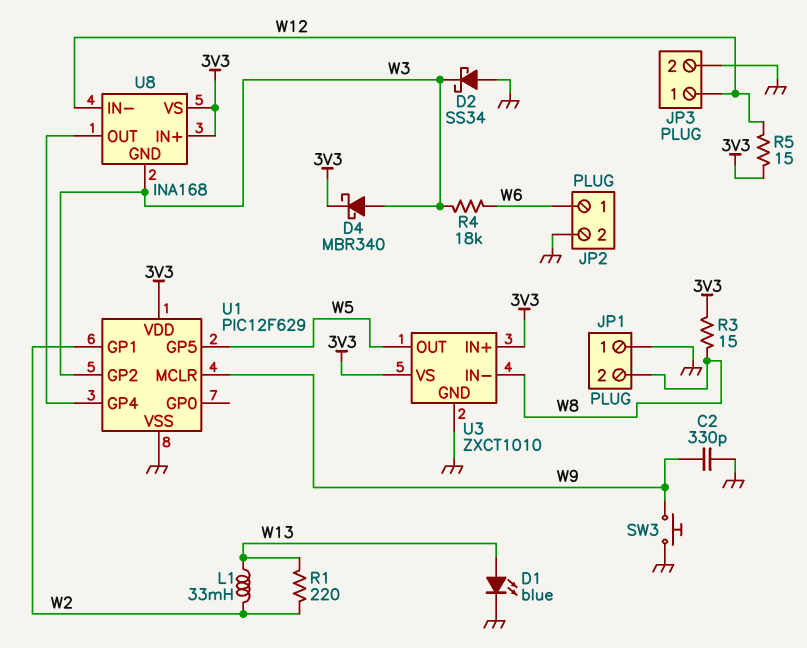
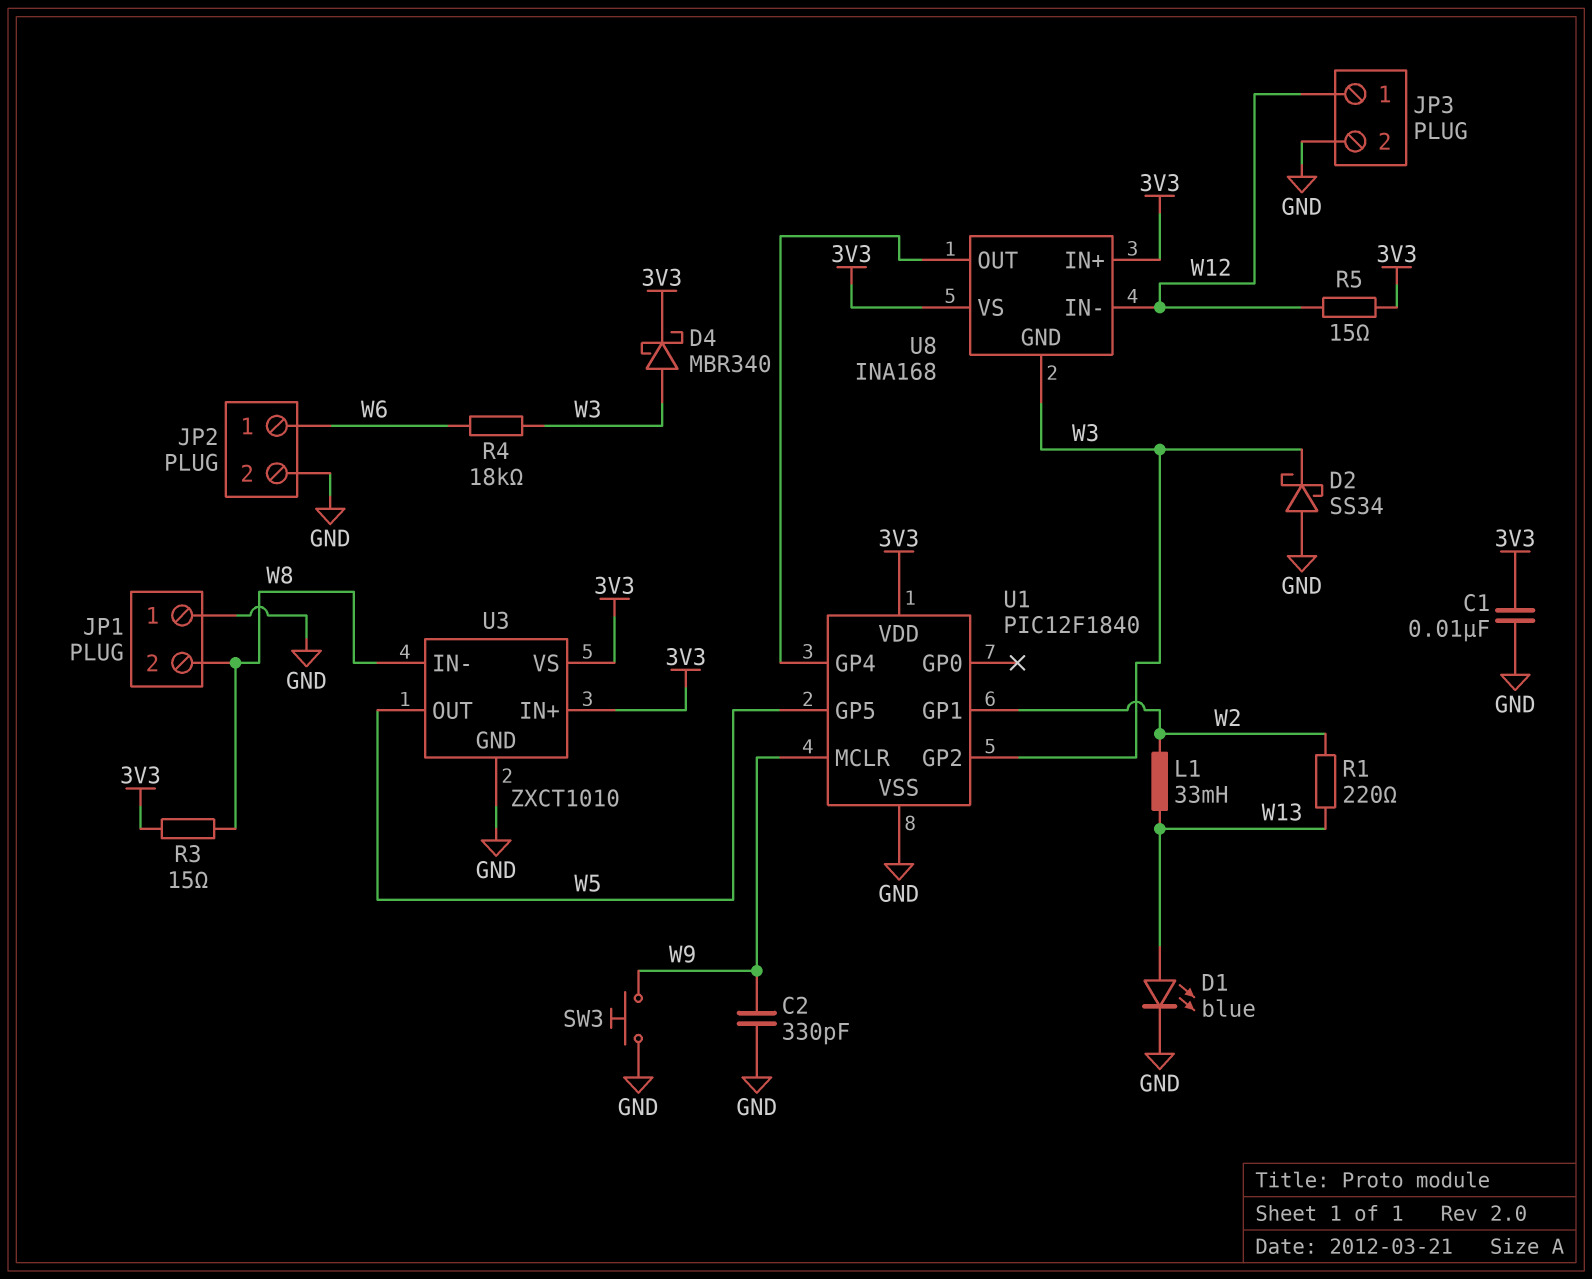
C1: none -> 10nF (3V3, GND)
U1: PIC12F629 -> PIC12F1840

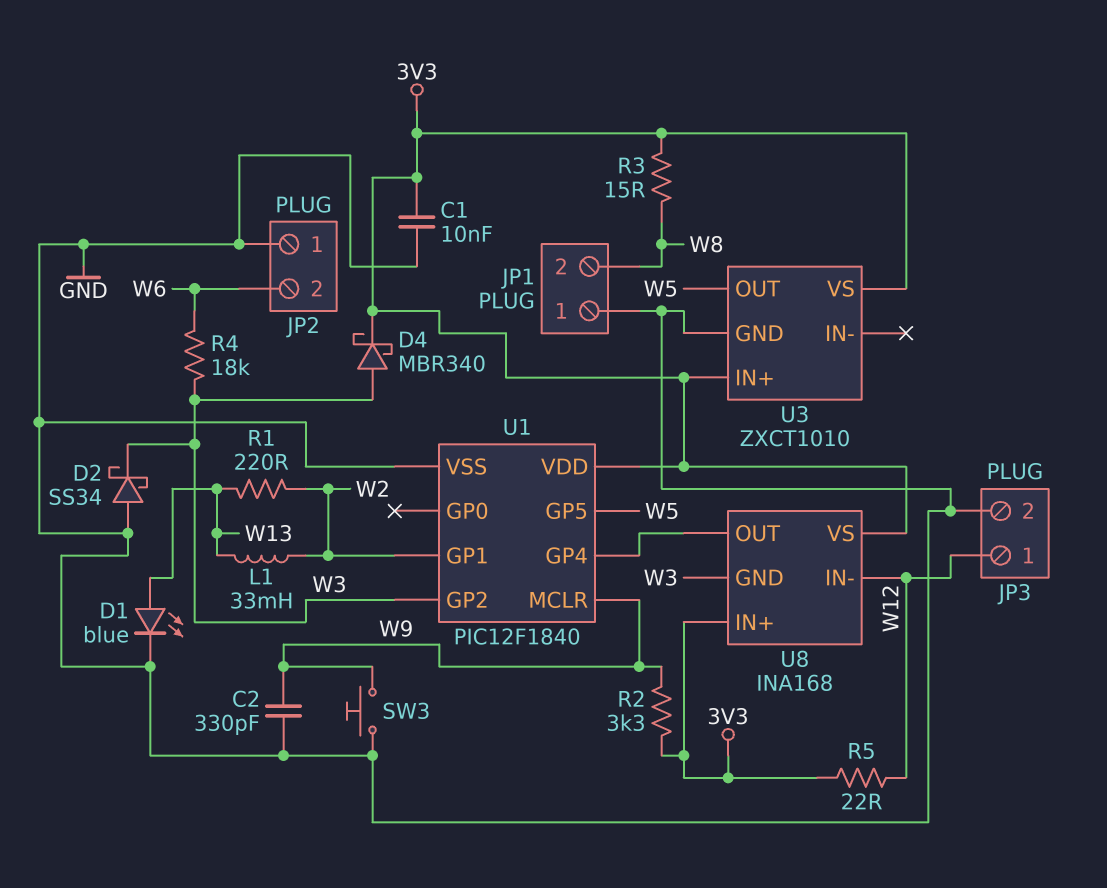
JP2 pin 1: W6 -> GND
JP2 pin 2: GND -> W6
R2: none -> 3.3k (3V3, W9)
R5: 15 (3V3, W12) -> 22 (3V3, W12)
U3 pin IN-: W8 -> none

